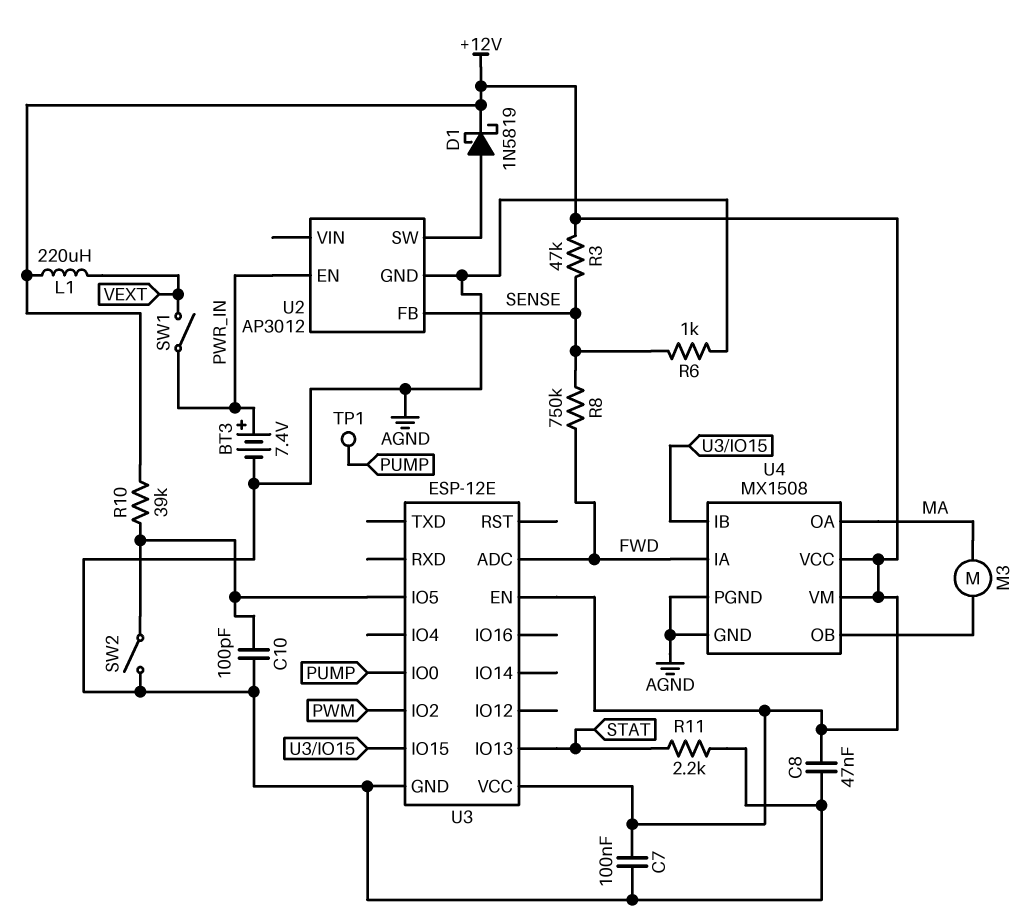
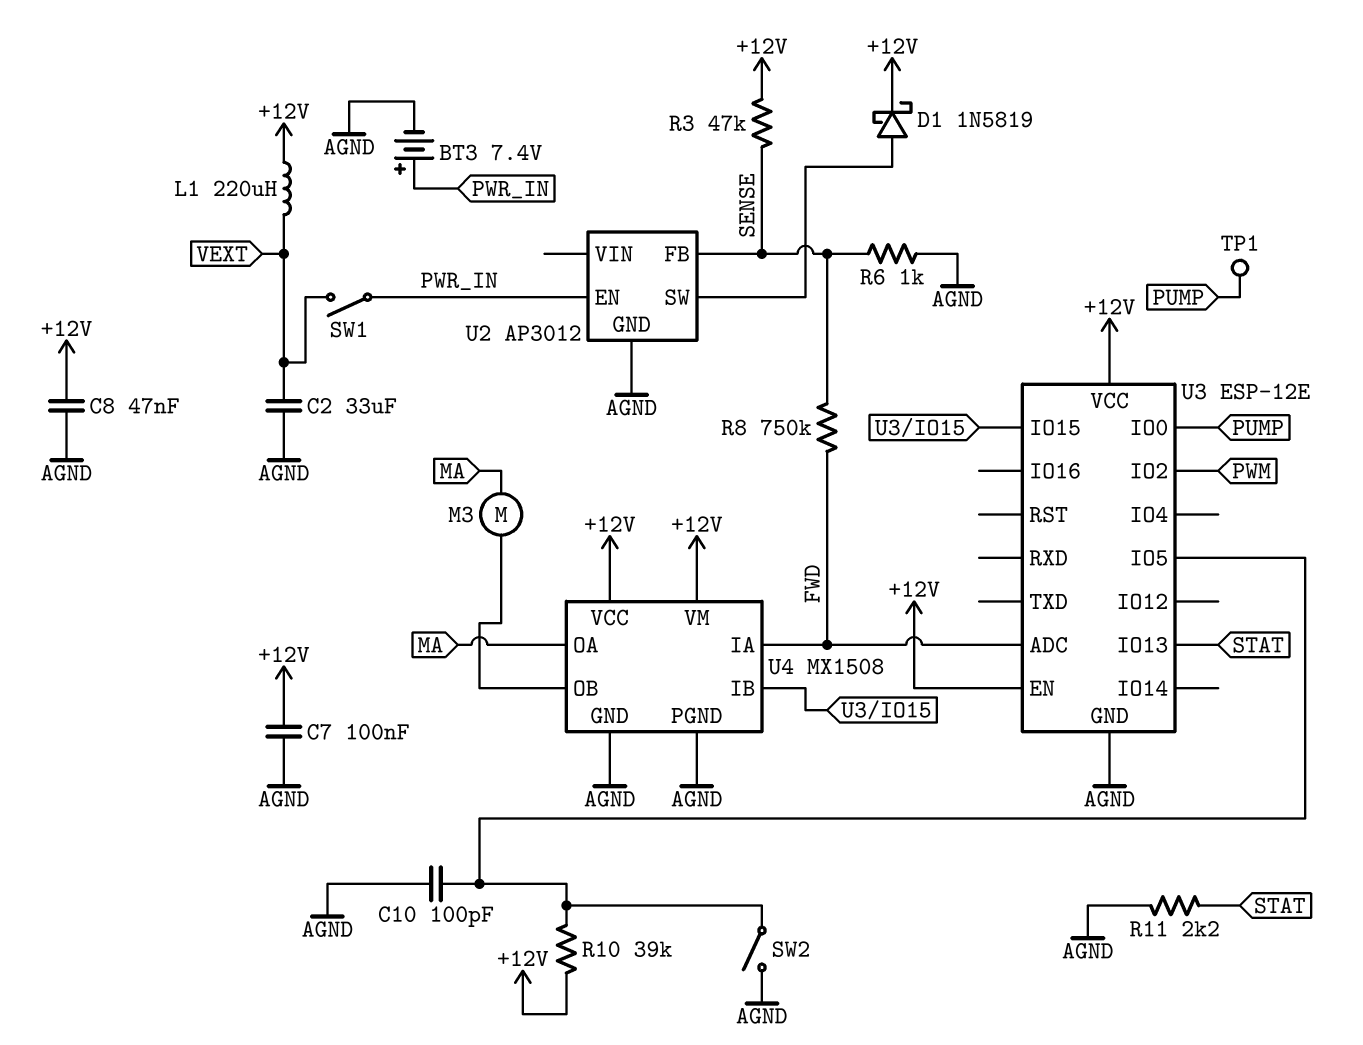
C2: none -> 33uF (AGND, VEXT)

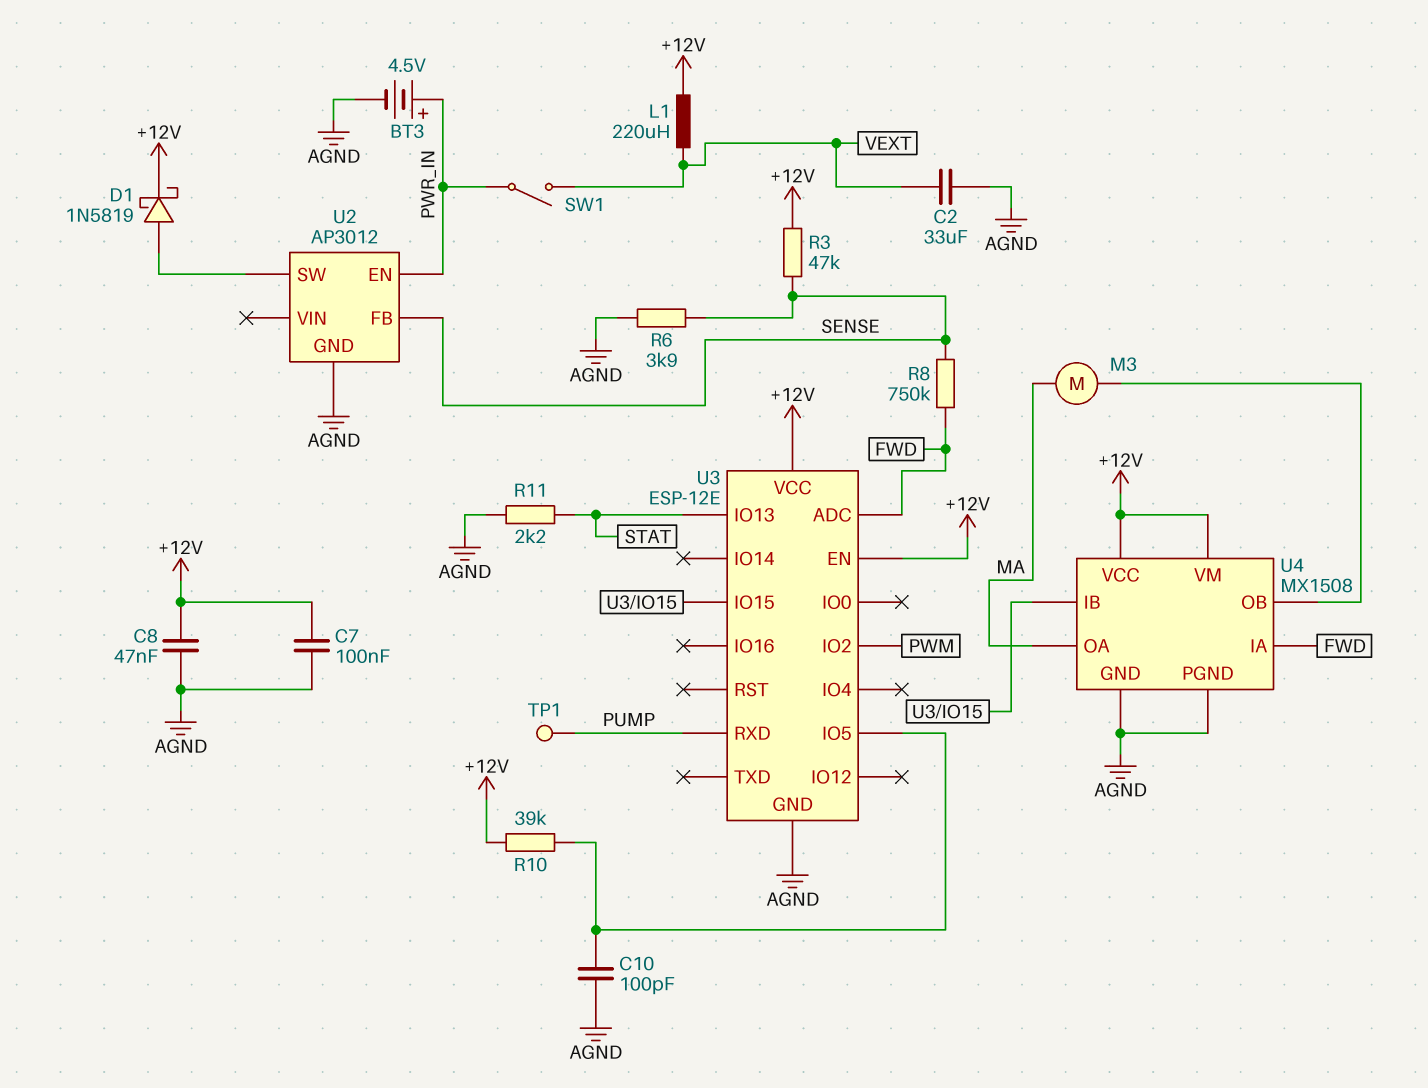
BT3: 7.4V (plus PWR_IN, minus AGND) -> 4.5V (plus PWR_IN, minus AGND)
R6: 1k (AGND, SENSE) -> 3.9k (AGND, SENSE)
SW2: switch (AGND, U3/IO5) -> none
U3 pin IO0: PUMP -> none
U3 pin RXD: none -> PUMP

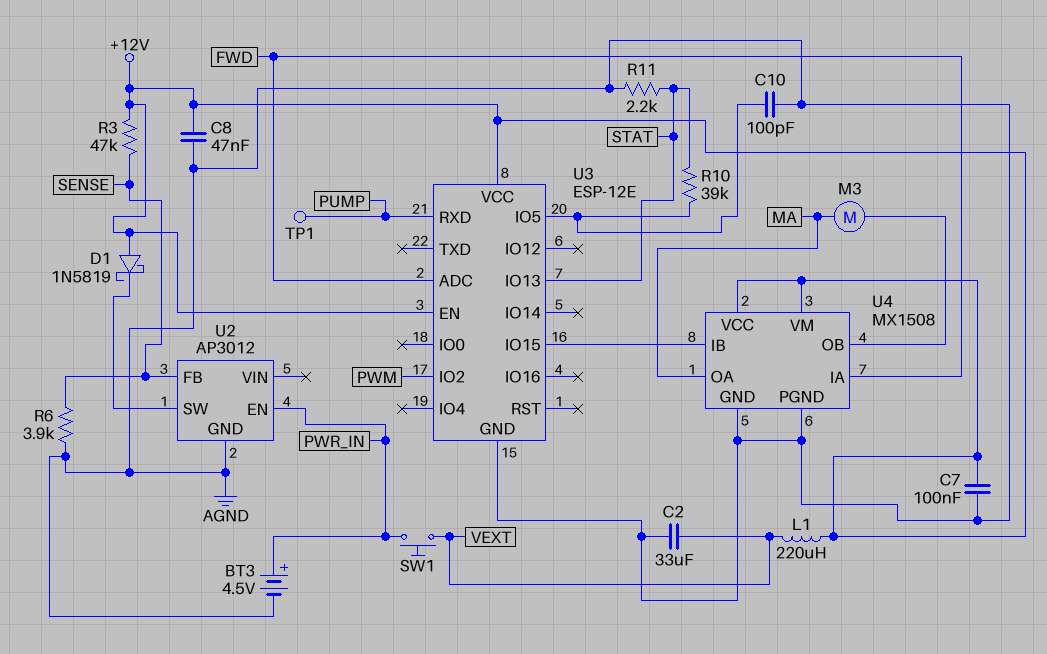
D1: schottky 1N5819 (A U2/SW, K +12V) -> schottky 1N5819 (A +12V, K U2/SW)
R8: 750k (FWD, SENSE) -> none
R10: 39k (+12V, U3/IO5) -> 39k (STAT, U3/IO5)
SW1: switch (PWR_IN, VEXT) -> button (PWR_IN, VEXT)

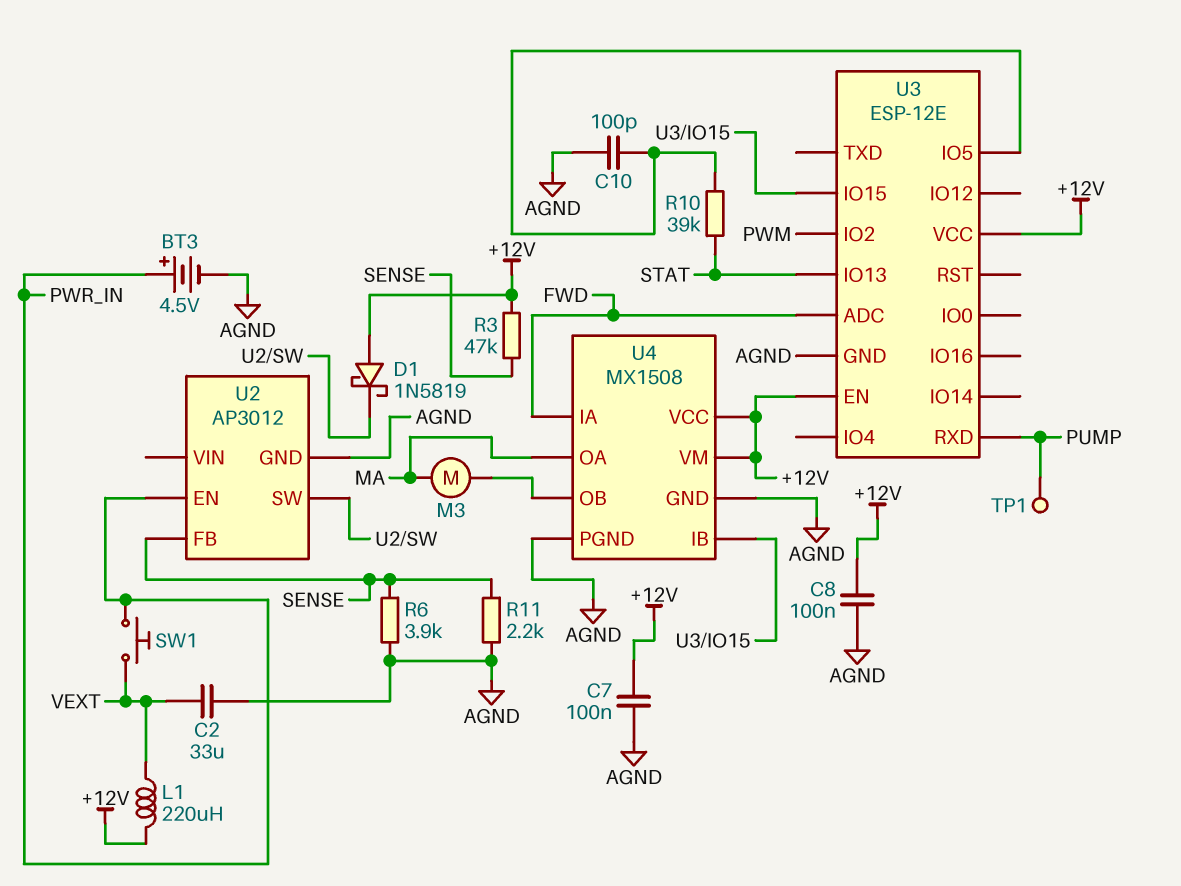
C8: 47nF (+12V, AGND) -> 100nF (+12V, AGND)
R11: 2.2k (AGND, STAT) -> 2.2k (AGND, SENSE)

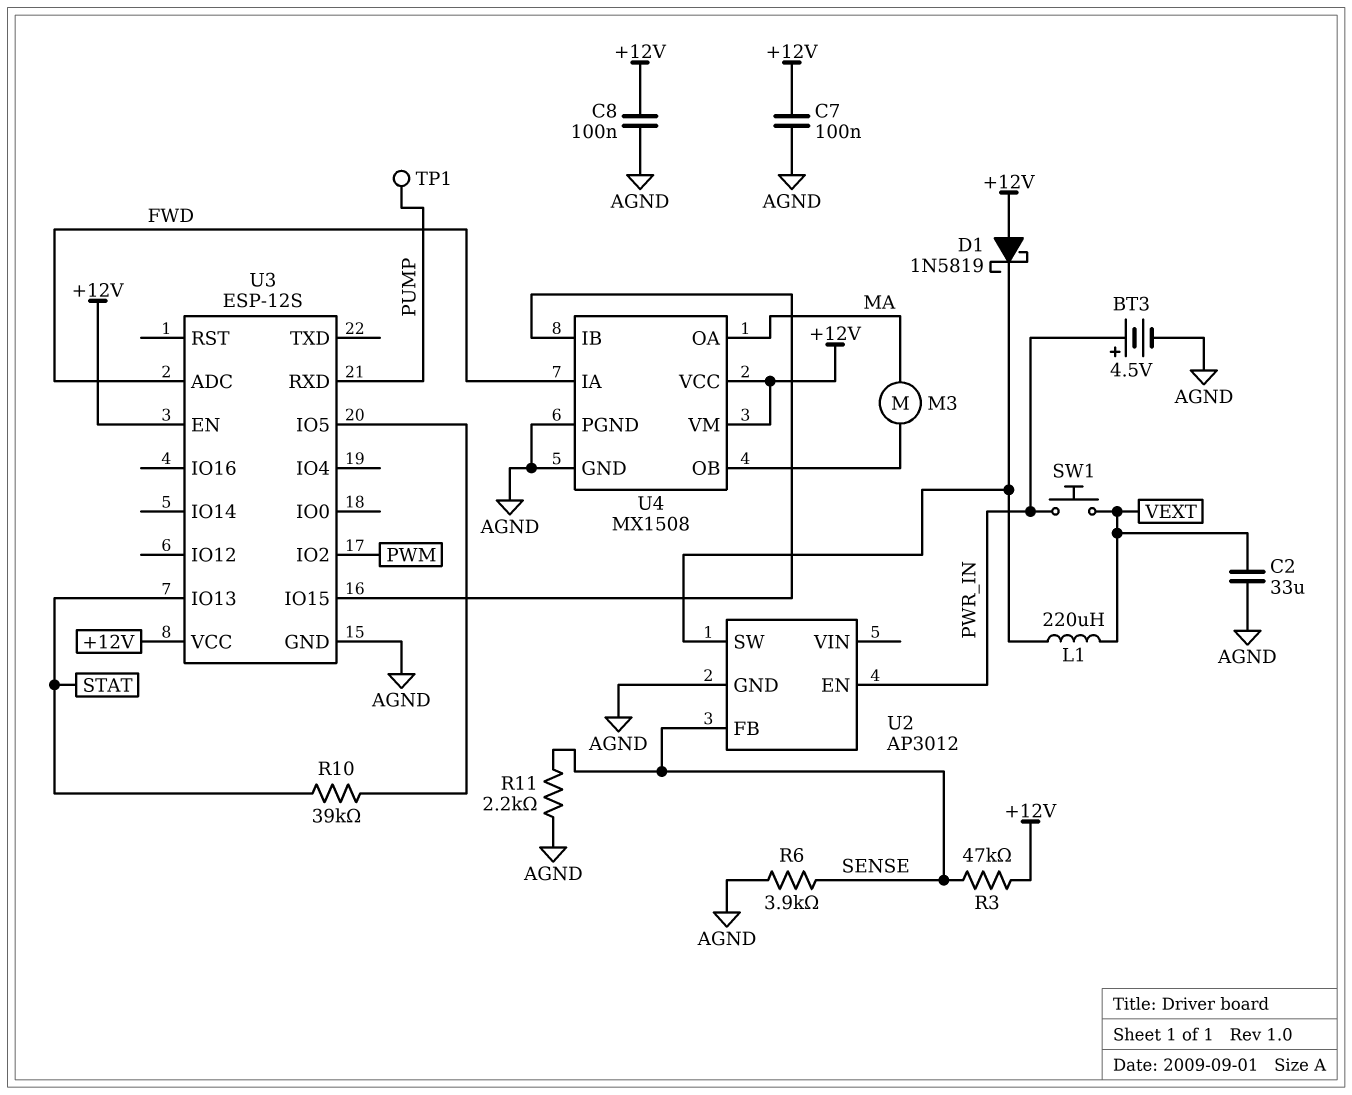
C10: 100pF (AGND, U3/IO5) -> none
L1: 220uH (+12V, VEXT) -> 220uH (U2/SW, VEXT)
U3: ESP-12E -> ESP-12S

